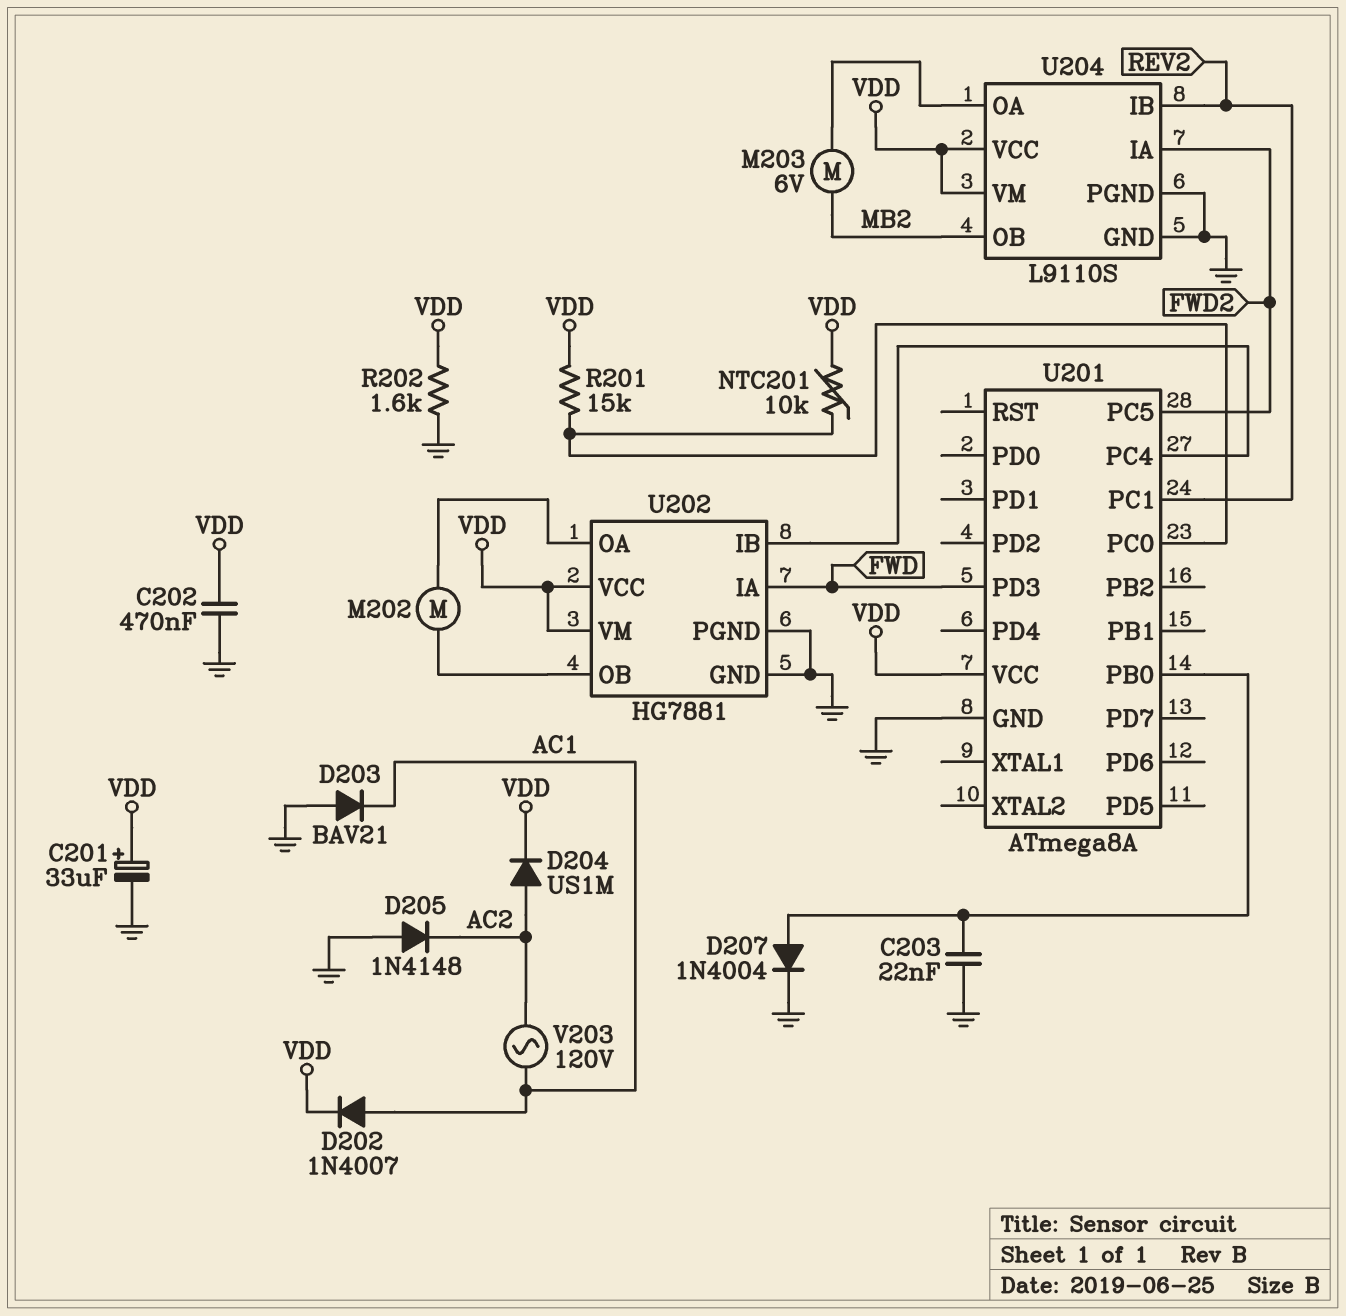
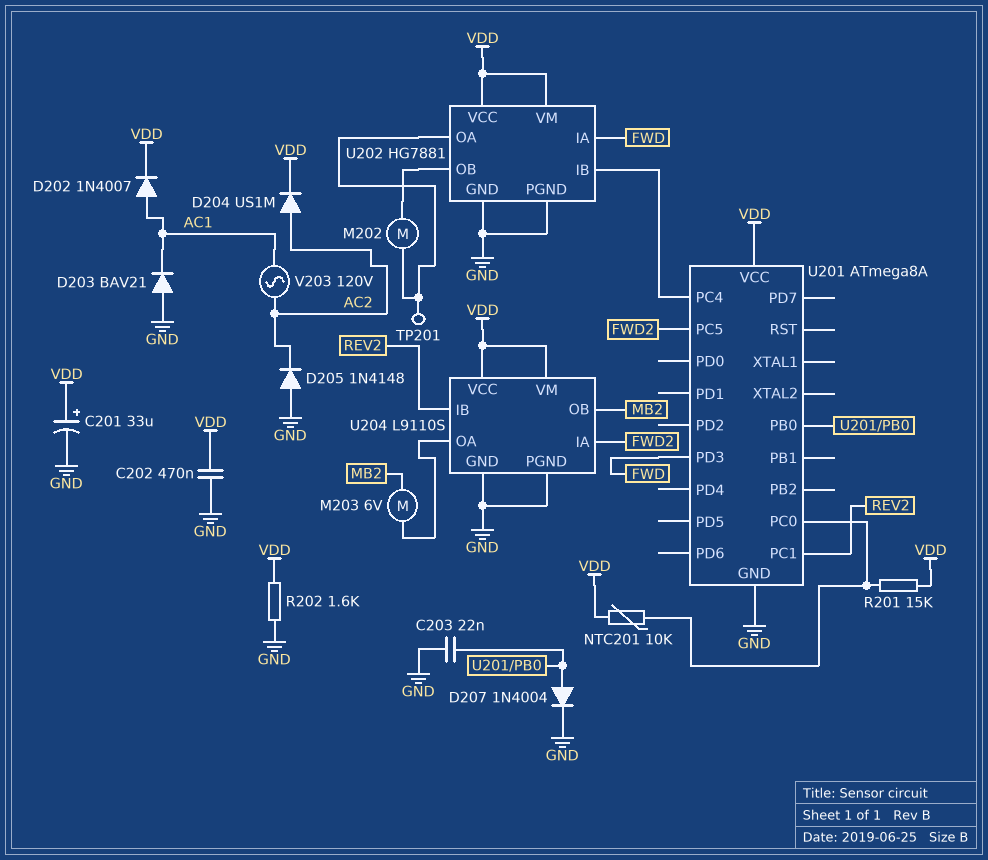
TP201: none -> test point (U202/OA)

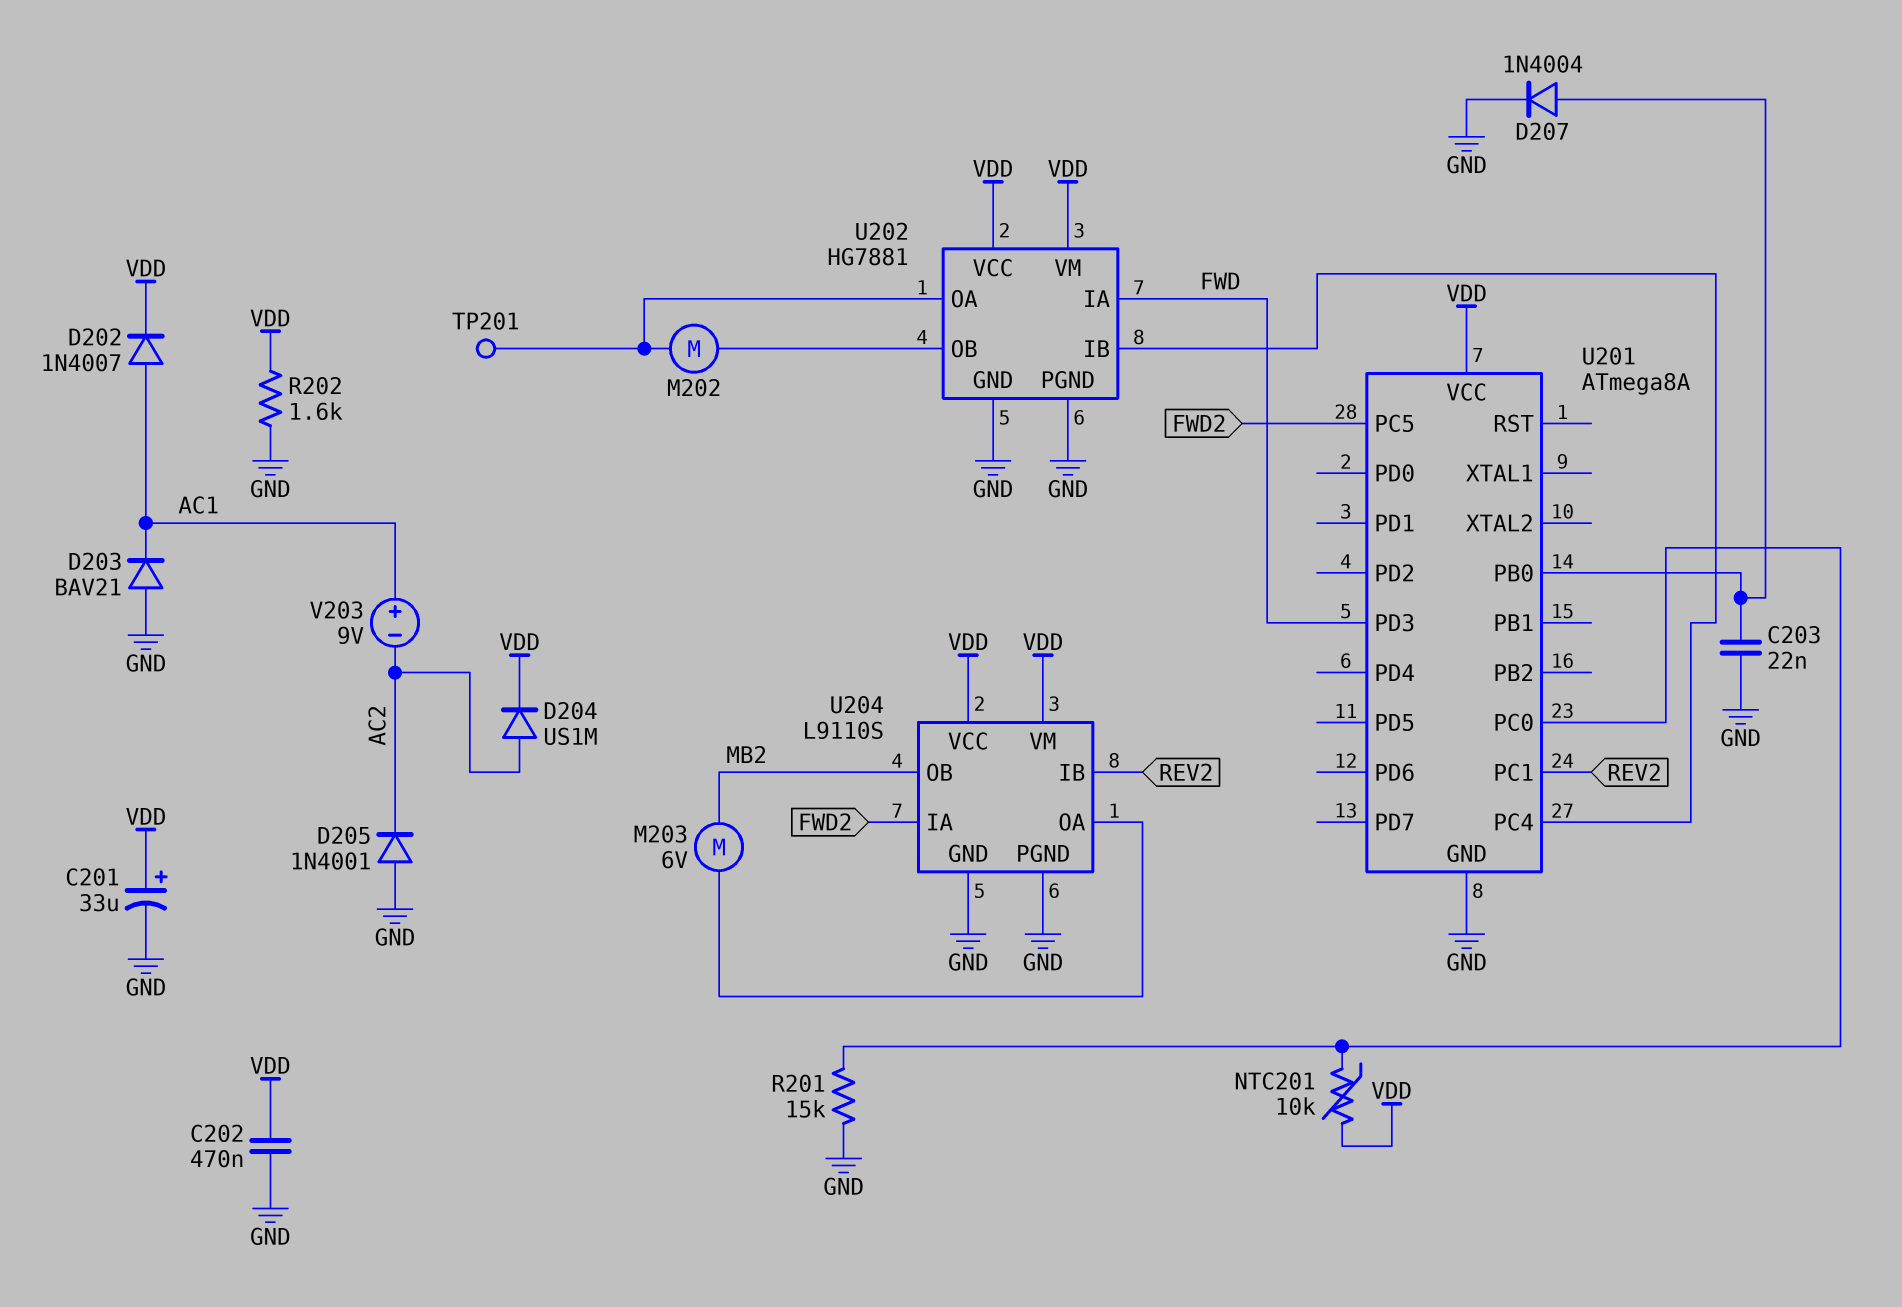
D205: diode 1N4148 (A GND, K AC2) -> diode 1N4001 (A GND, K AC2)
R201: 15k (U201/PC0, VDD) -> 15k (GND, U201/PC0)
V203: AC 120V (AC1, AC2) -> 9V (plus AC1, minus AC2)

